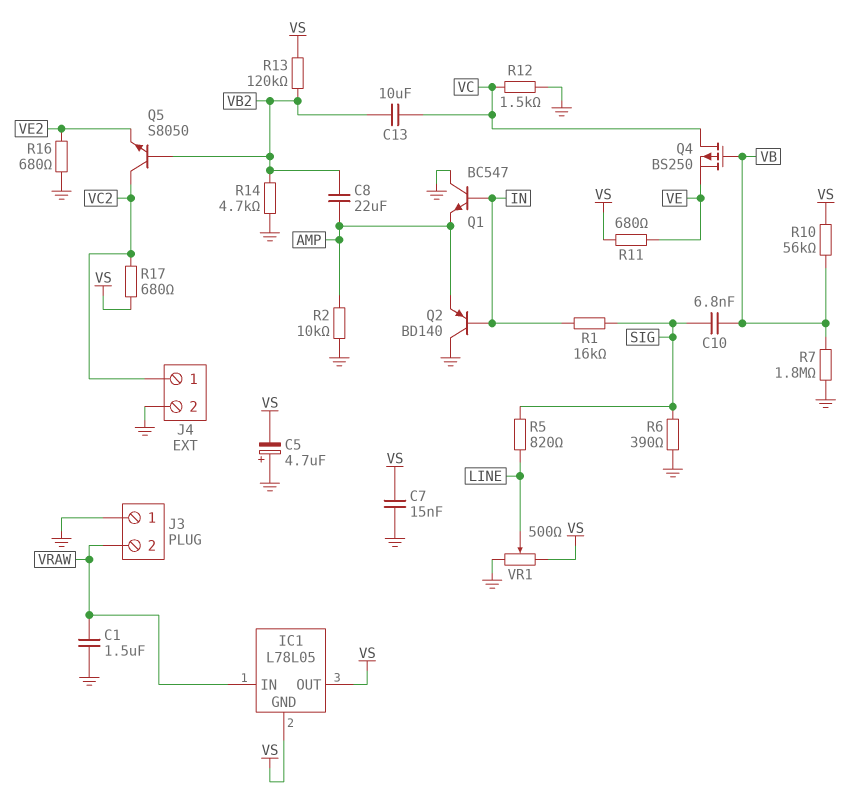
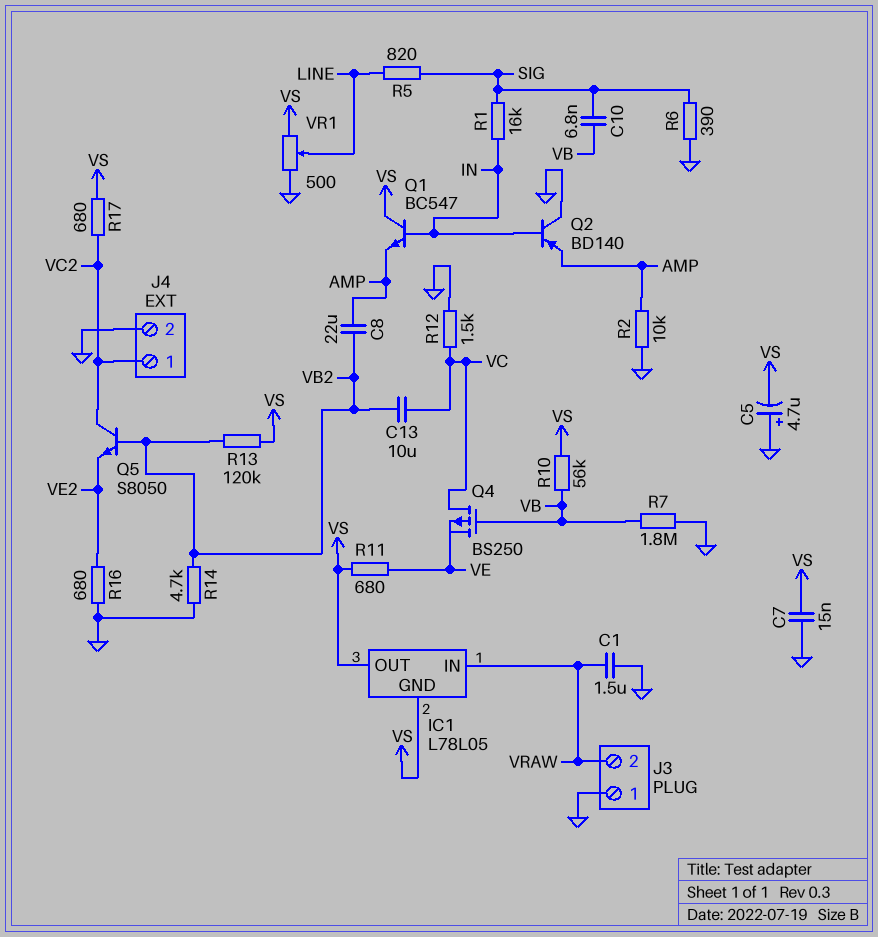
Q1: NPN BC547 (B IN, C GND, E AMP) -> NPN BC547 (B IN, C VS, E AMP)

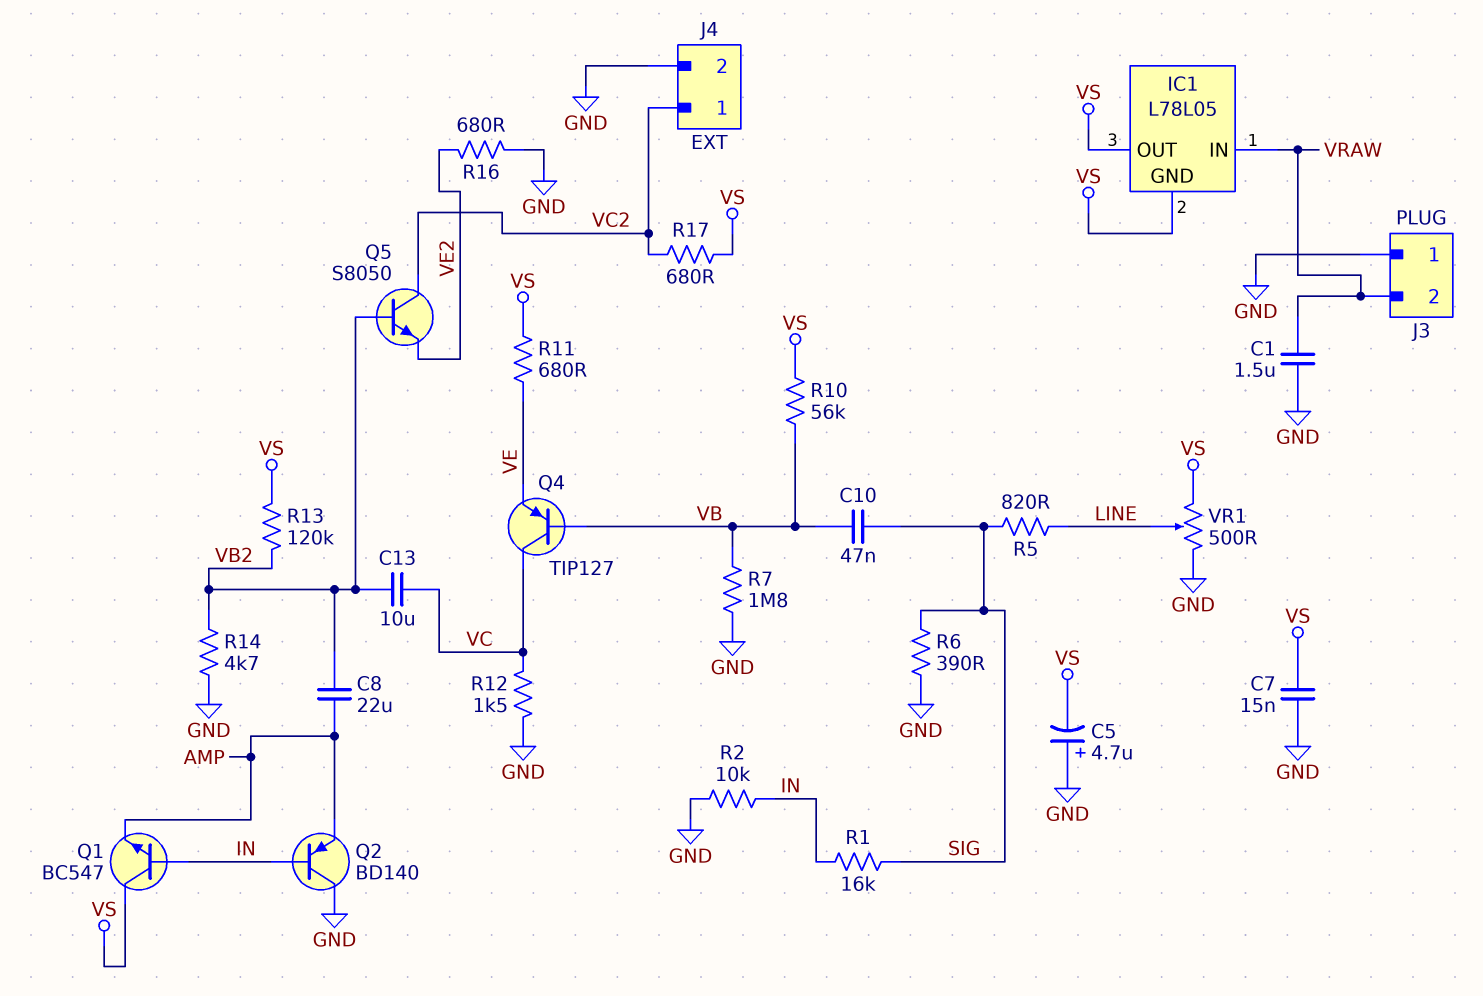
C10: 6.8nF (SIG, VB) -> 47nF (SIG, VB)
Q4: PMOS BS250 (G VB, D VC, S VE) -> PNP TIP127 (B VB, C VC, E VE)
R2: 10k (AMP, GND) -> 10k (GND, IN)

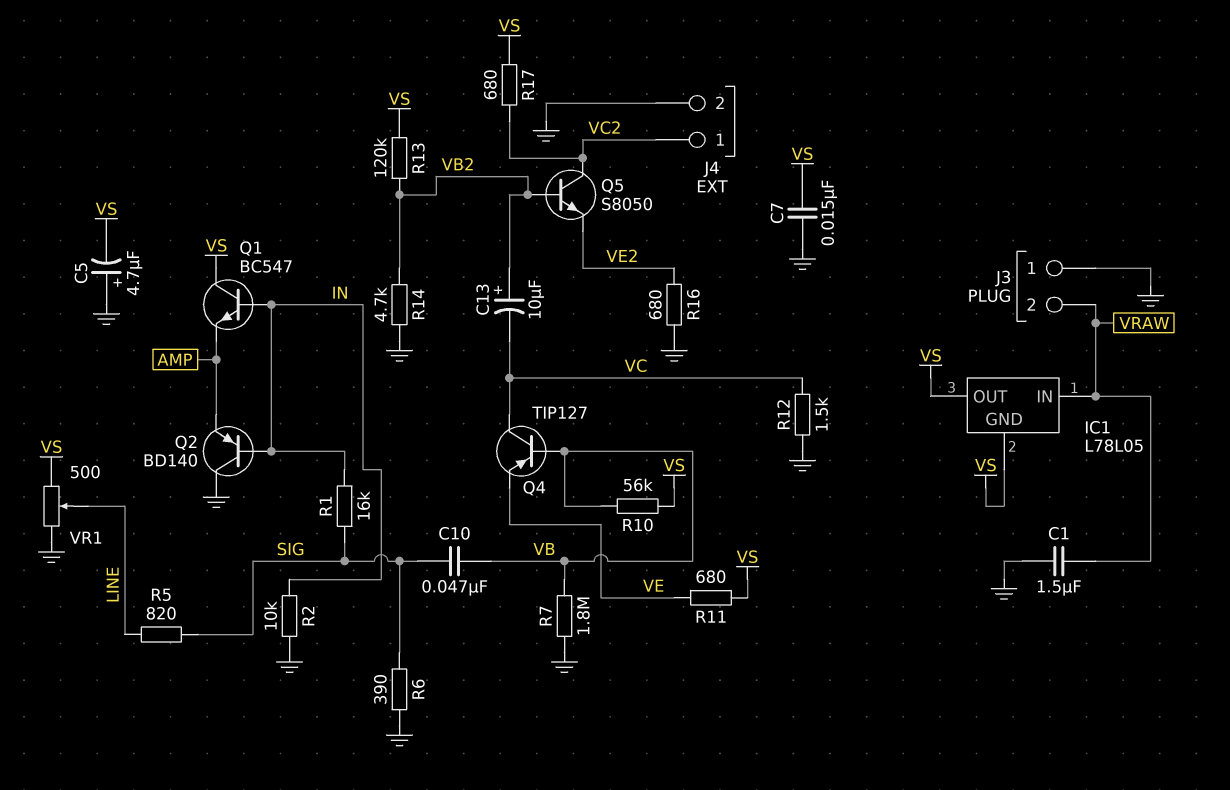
C8: 22uF (AMP, VB2) -> none
C13: 10uF (VB2, VC) -> 10uF (plus VB2, minus VC)

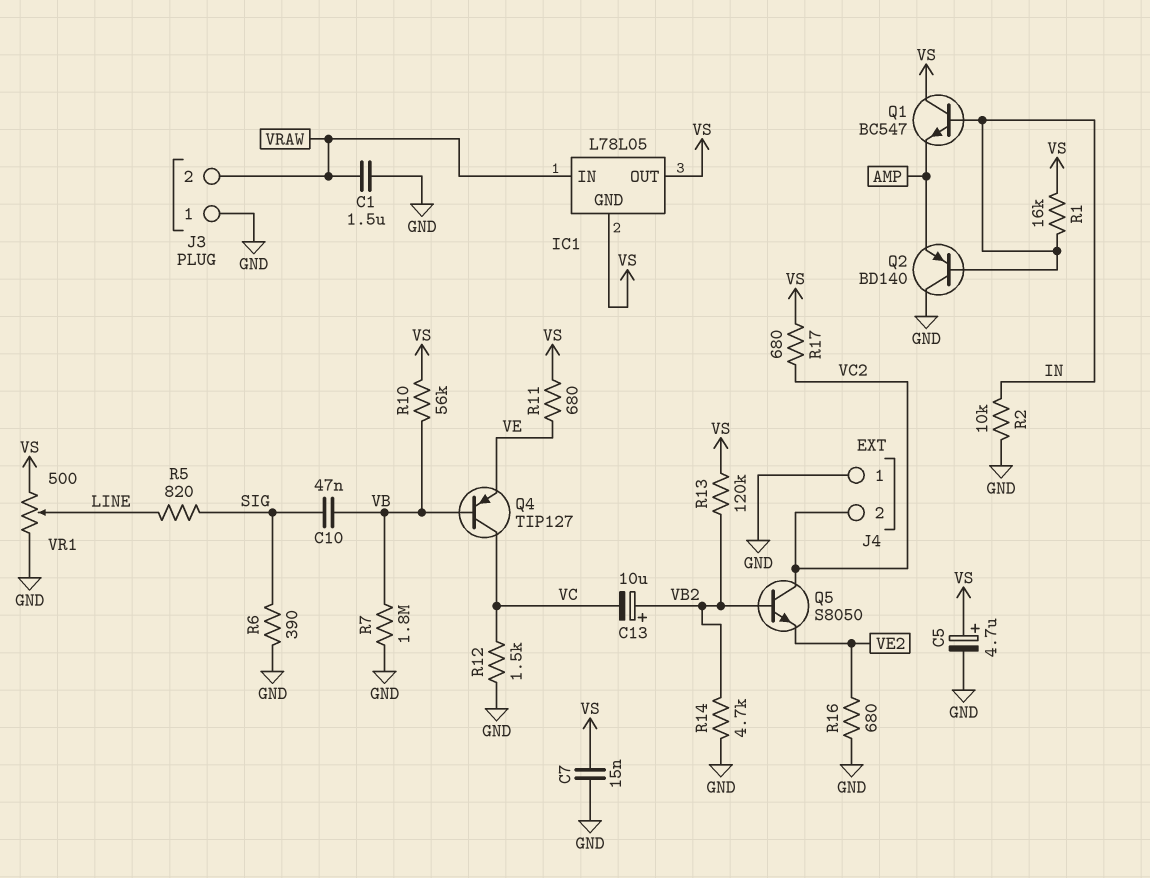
C5: 4.7uF (plus GND, minus VS) -> 4.7uF (plus VS, minus GND)
J4 pin 1: VC2 -> GND
J4 pin 2: GND -> VC2
R1: 16k (IN, SIG) -> 16k (IN, VS)

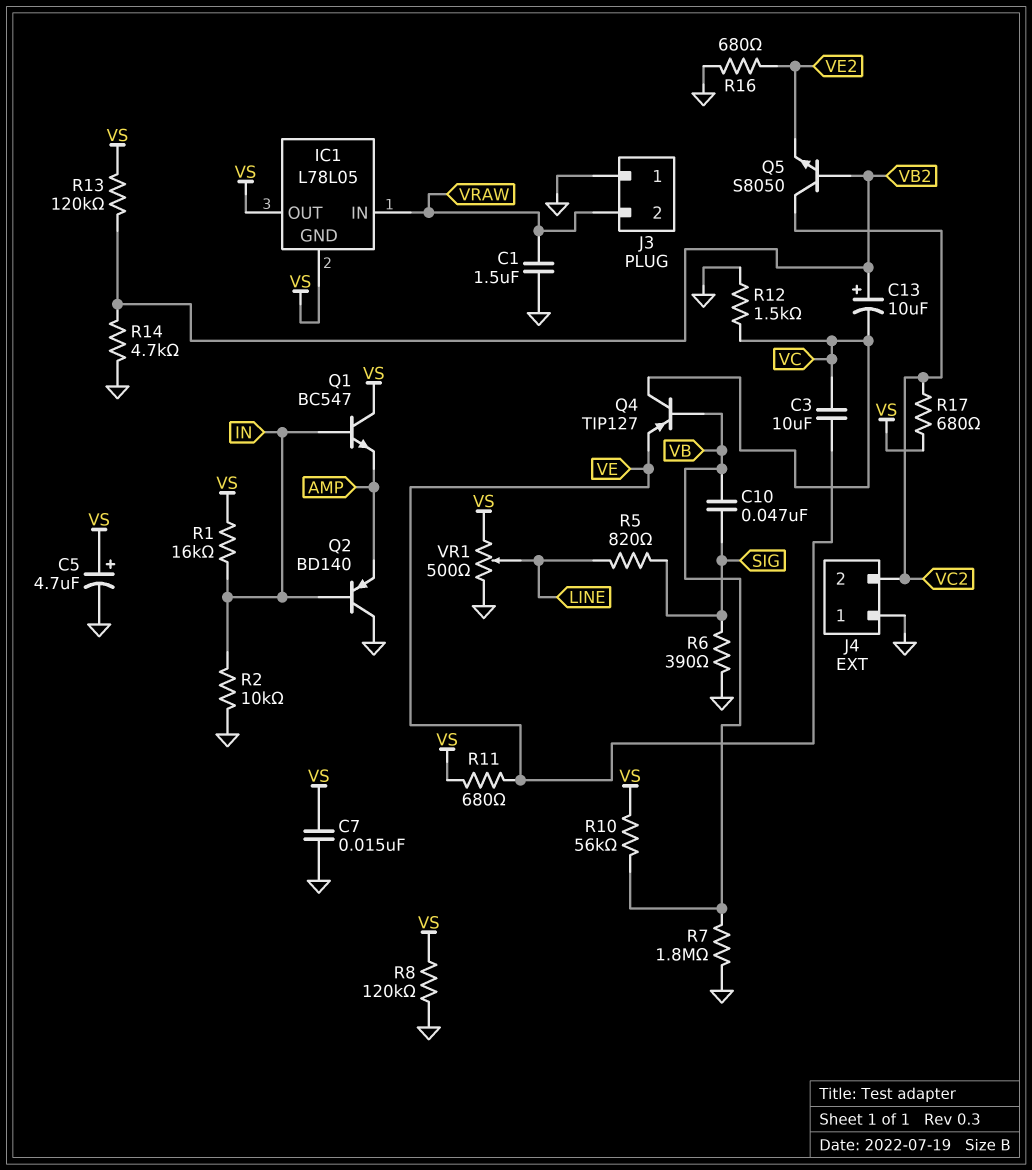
C3: none -> 10uF (VC, VE)
R8: none -> 120k (GND, VS)

